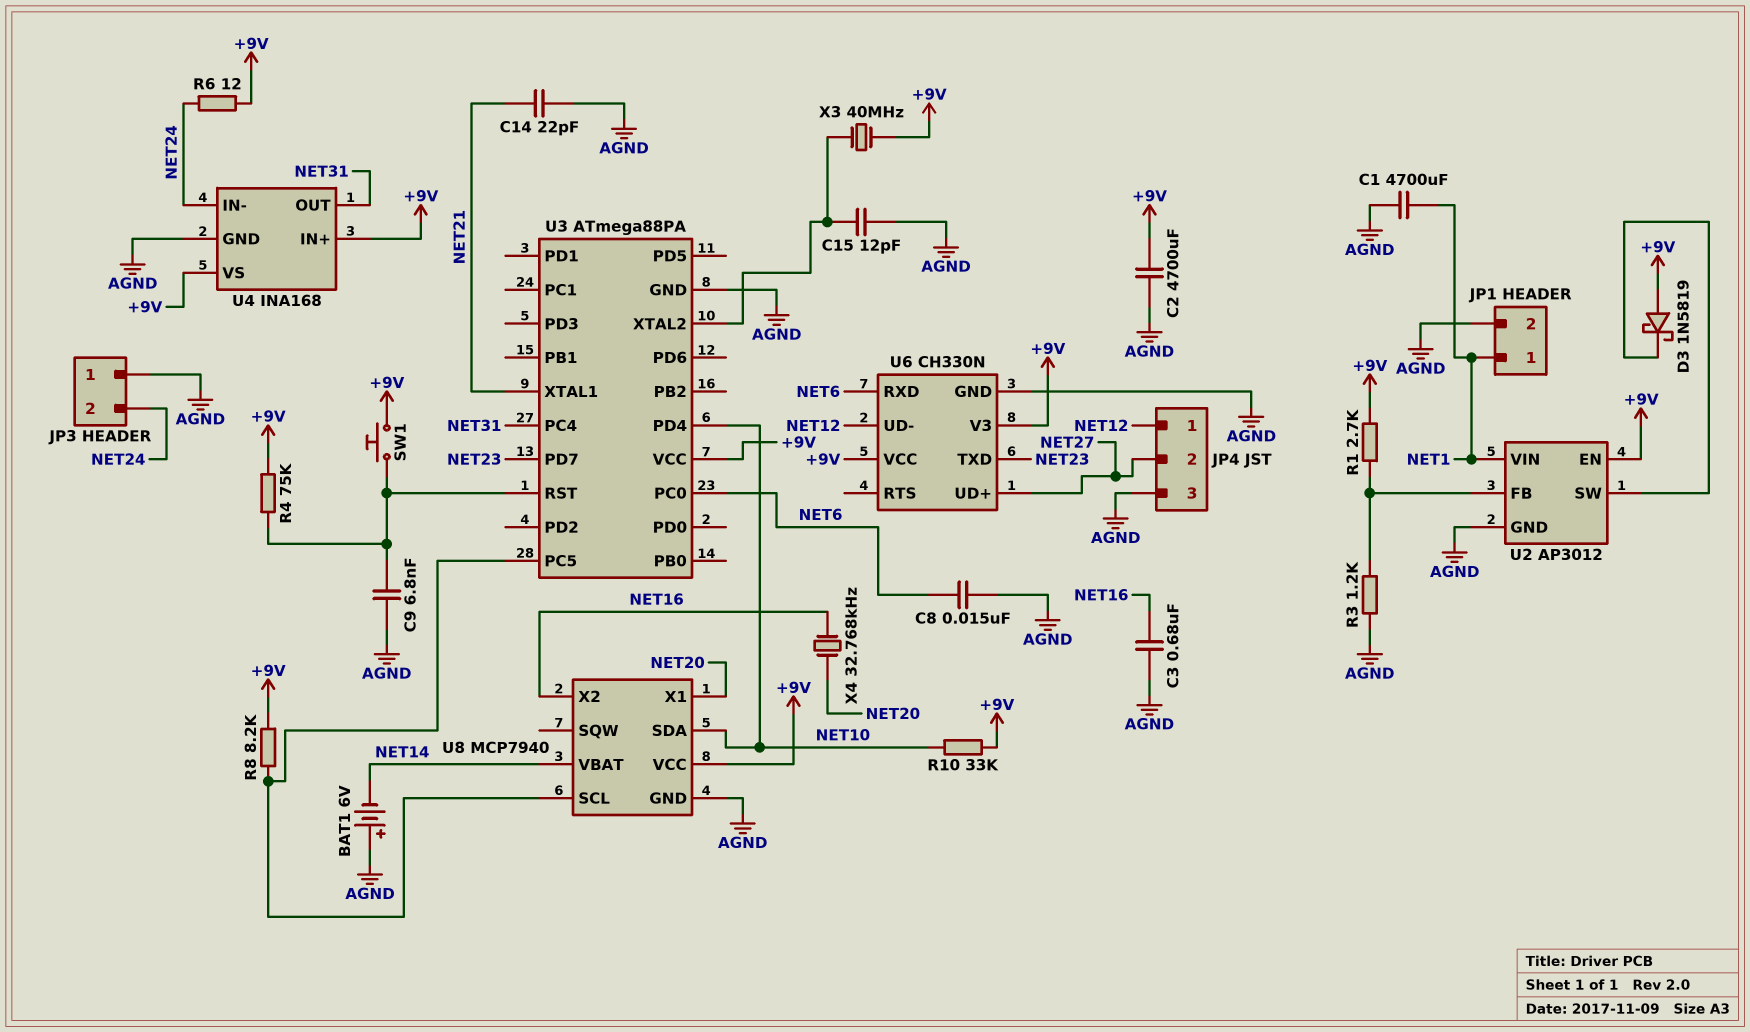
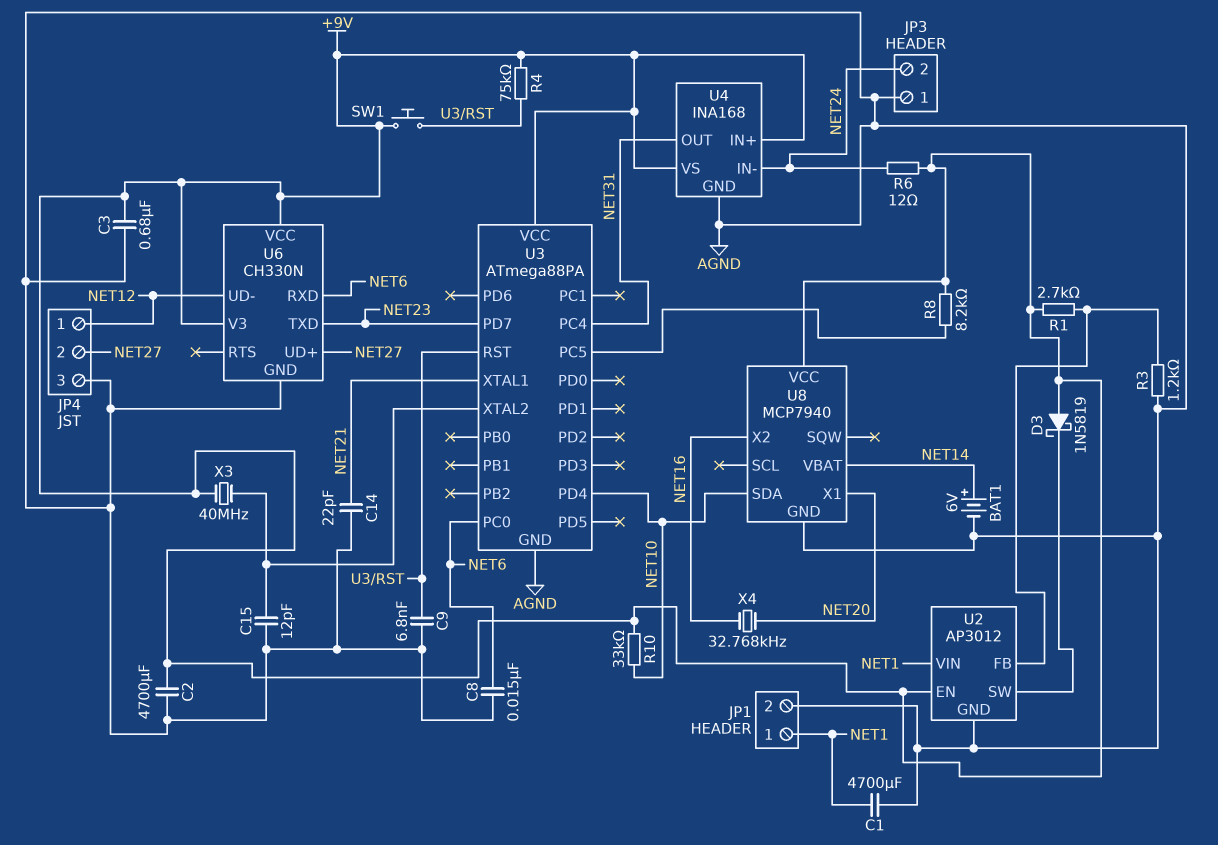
BAT1: 6V (plus AGND, minus NET14) -> 6V (plus NET14, minus AGND)
C3: 680nF (AGND, NET16) -> 680nF (+9V, AGND)
U8 pin SCL: U3/PC5 -> none

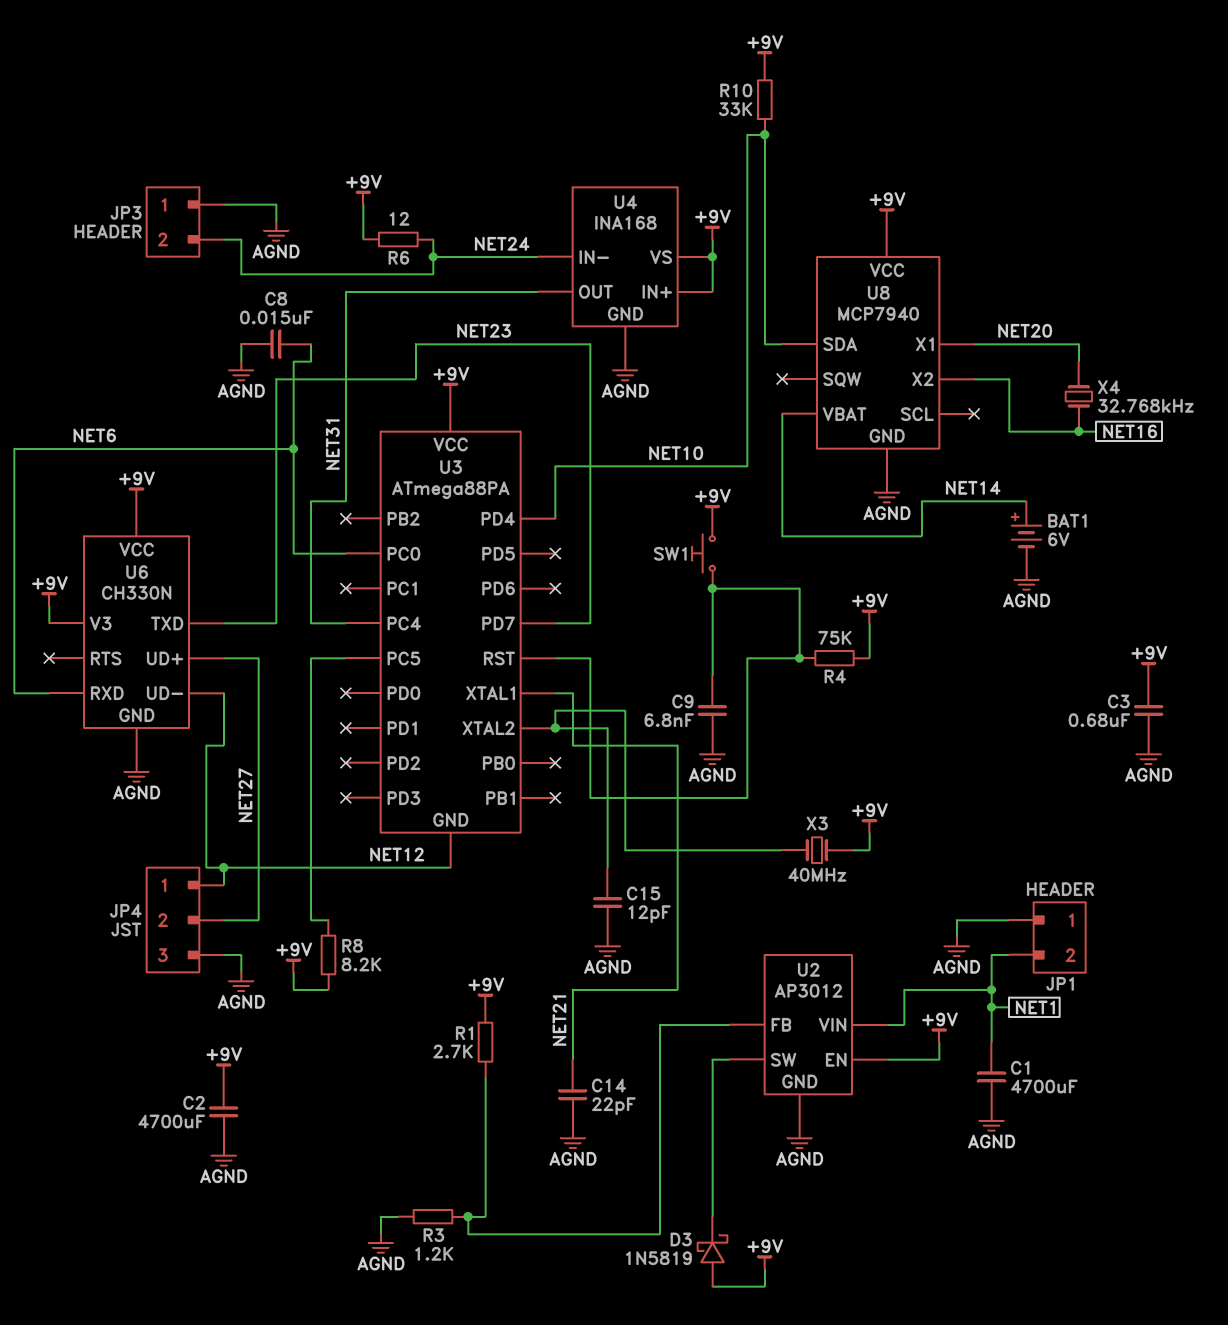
JP1 pin 1: NET1 -> AGND
JP1 pin 2: AGND -> NET1
U3 pin GND: AGND -> NET12

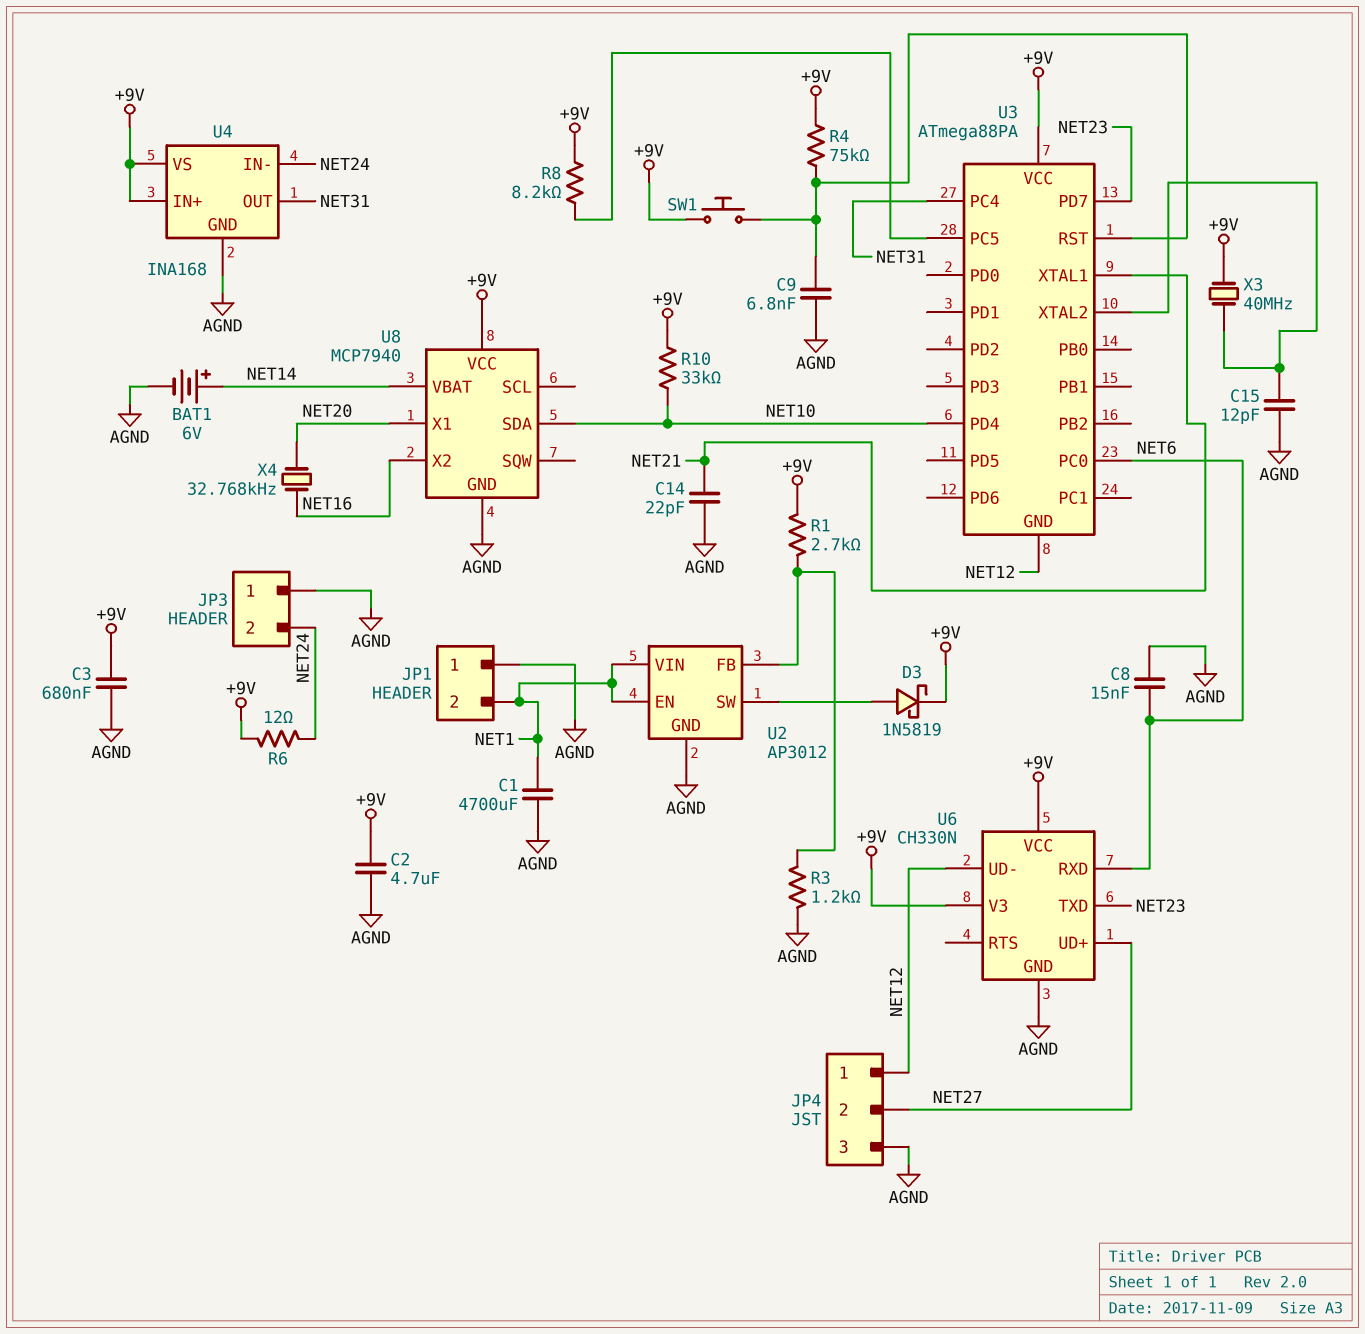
C2: 4700uF (+9V, AGND) -> 4.7uF (+9V, AGND)
D3: schottky 1N5819 (A +9V, K U2/SW) -> schottky 1N5819 (A U2/SW, K +9V)
U2 pin EN: +9V -> NET1

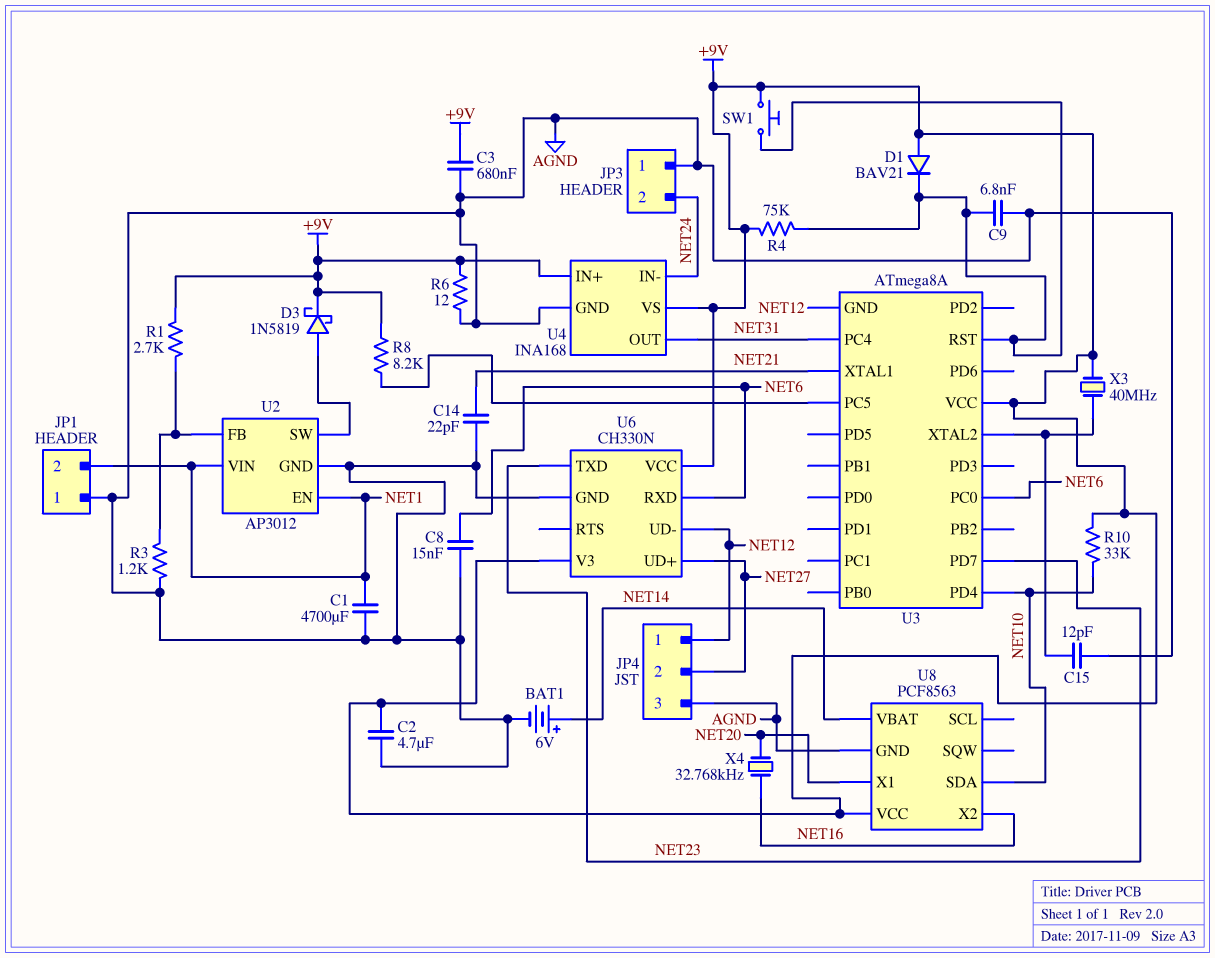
D1: none -> diode BAV21 (A +9V, K U3/RST)
R6: 12 (+9V, NET24) -> 12 (+9V, AGND)
U3: ATmega88PA -> ATmega8A
U8: MCP7940 -> PCF8563

